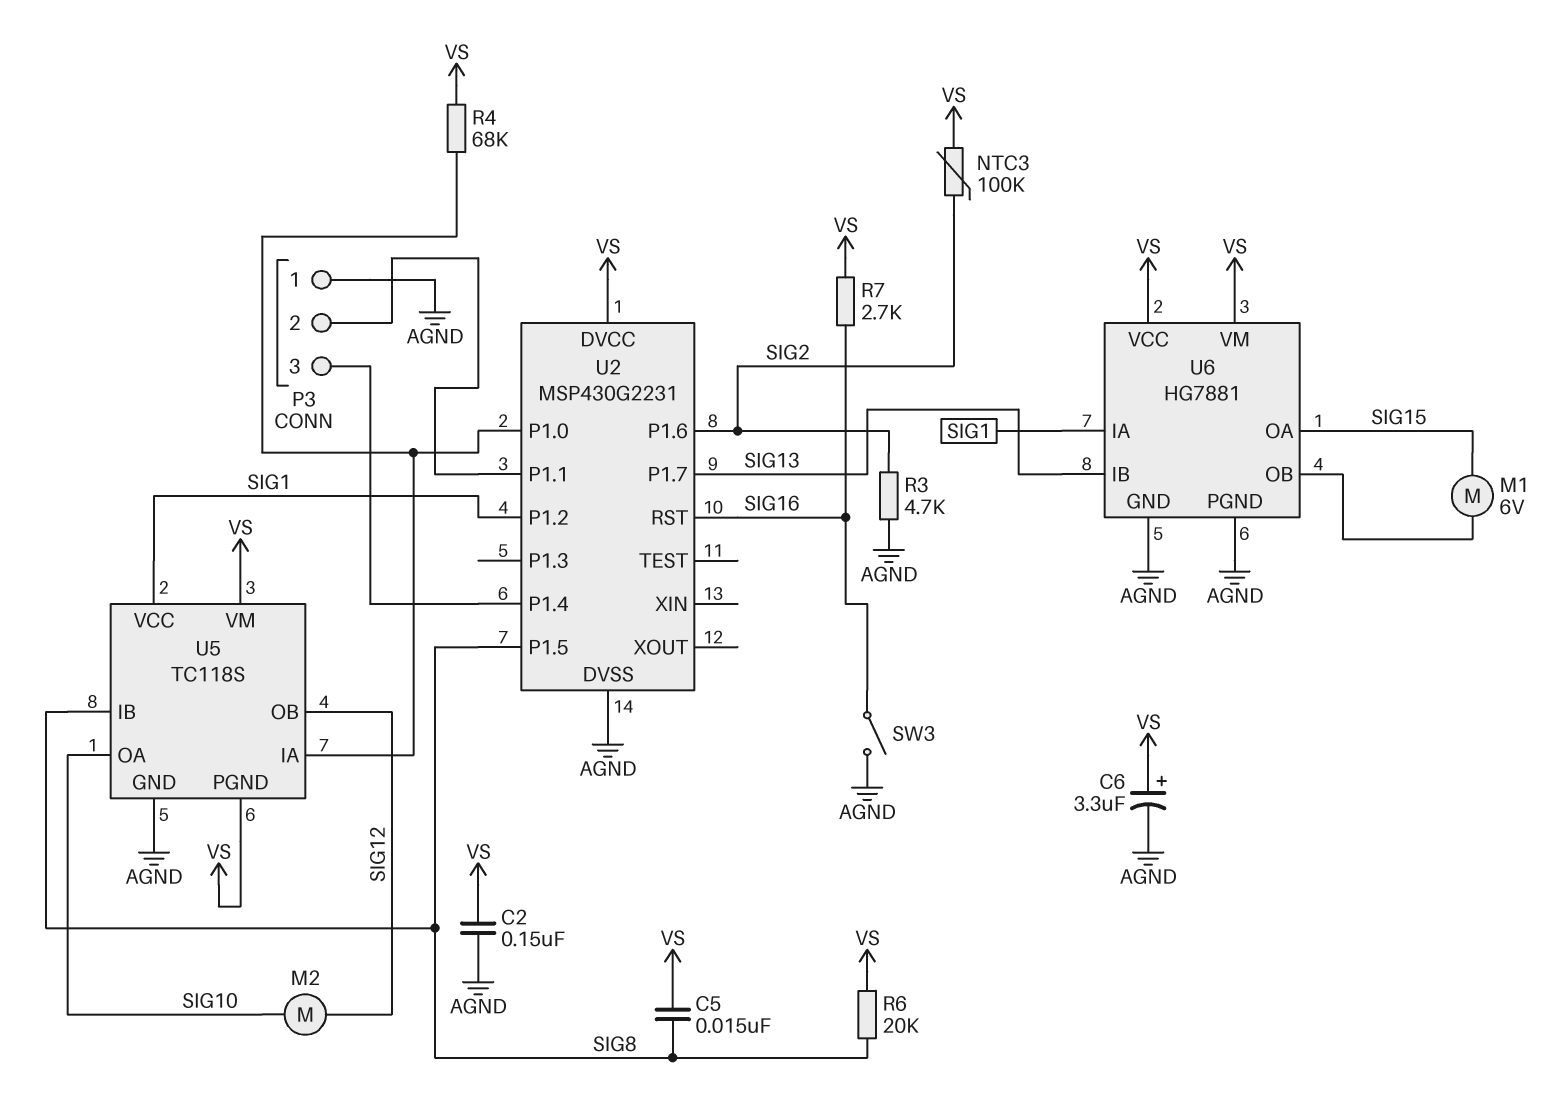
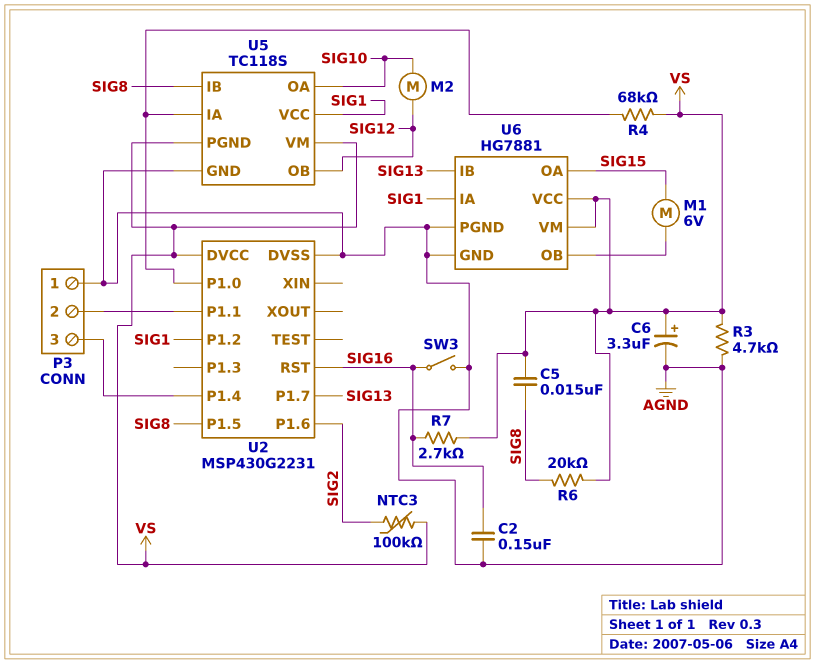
C2: 150nF (AGND, VS) -> 150nF (AGND, SIG16)
R3: 4.7k (AGND, SIG2) -> 4.7k (AGND, VS)

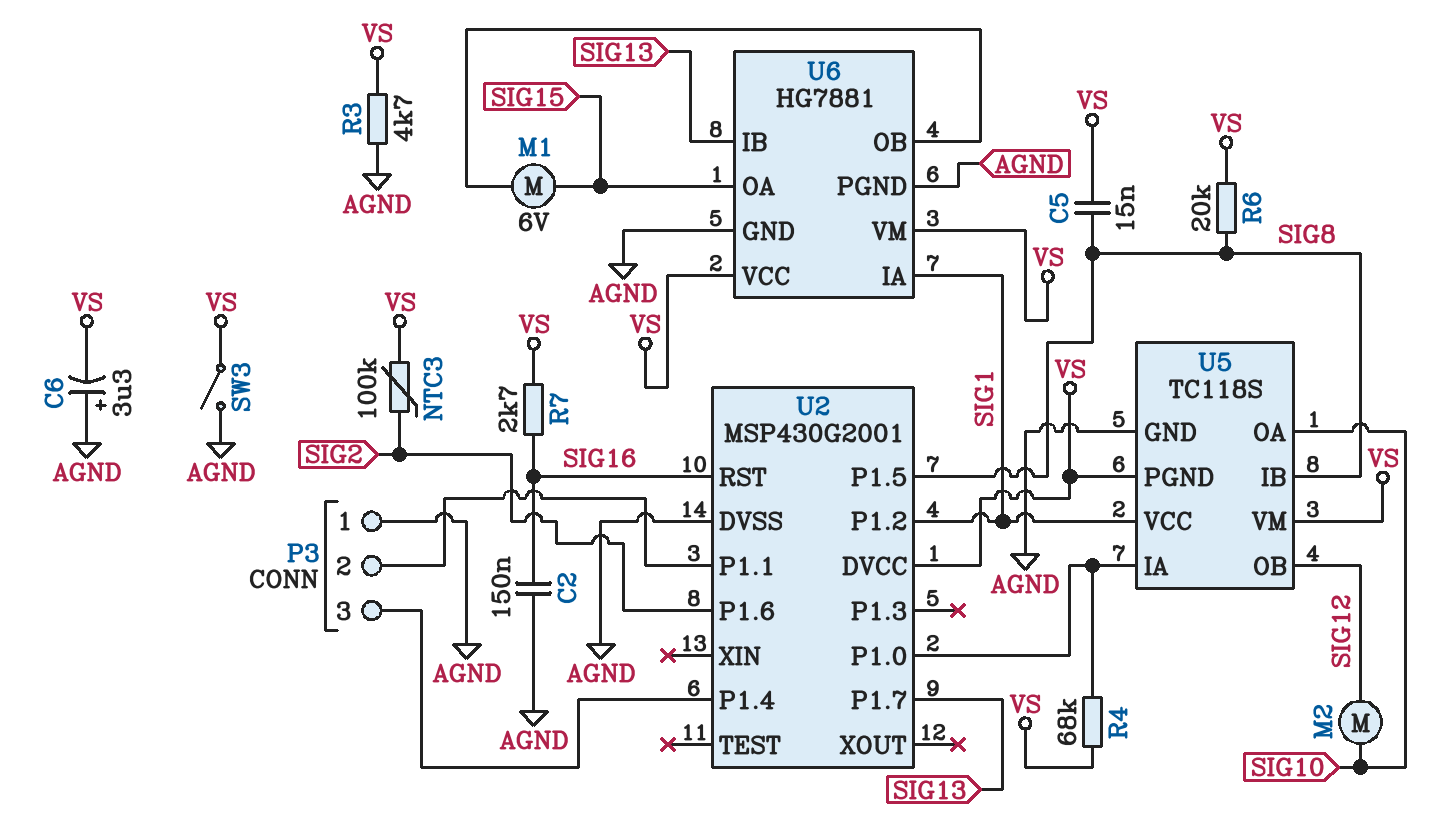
C6: 3.3uF (plus VS, minus AGND) -> 3.3uF (plus AGND, minus VS)
SW3: switch (AGND, SIG16) -> switch (AGND, VS)
U2: MSP430G2231 -> MSP430G2001

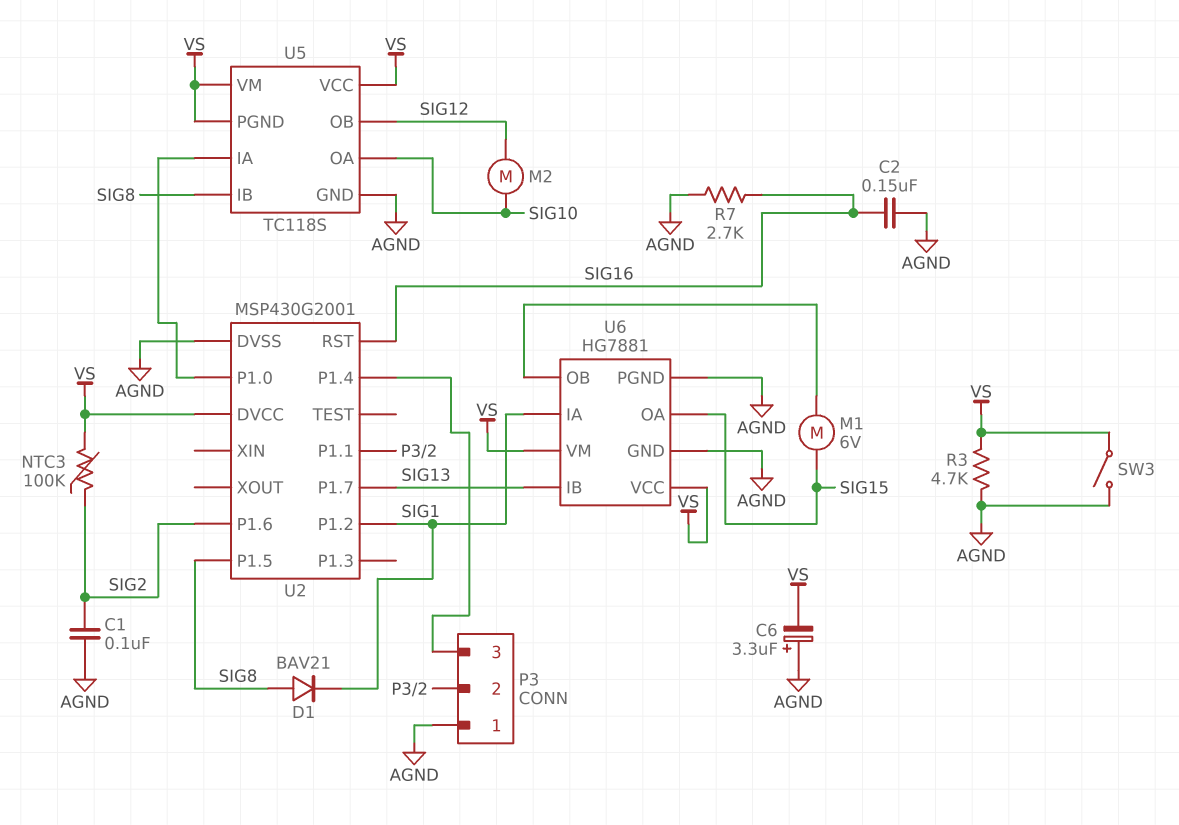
C1: none -> 100nF (AGND, SIG2)
C5: 15nF (SIG8, VS) -> none
D1: none -> diode BAV21 (A SIG8, K SIG1)
R4: 68k (U2/P1.0, VS) -> none
R6: 20k (SIG8, VS) -> none
R7: 2.7k (SIG16, VS) -> 2.7k (AGND, SIG16)
U5 pin VCC: SIG1 -> VS

